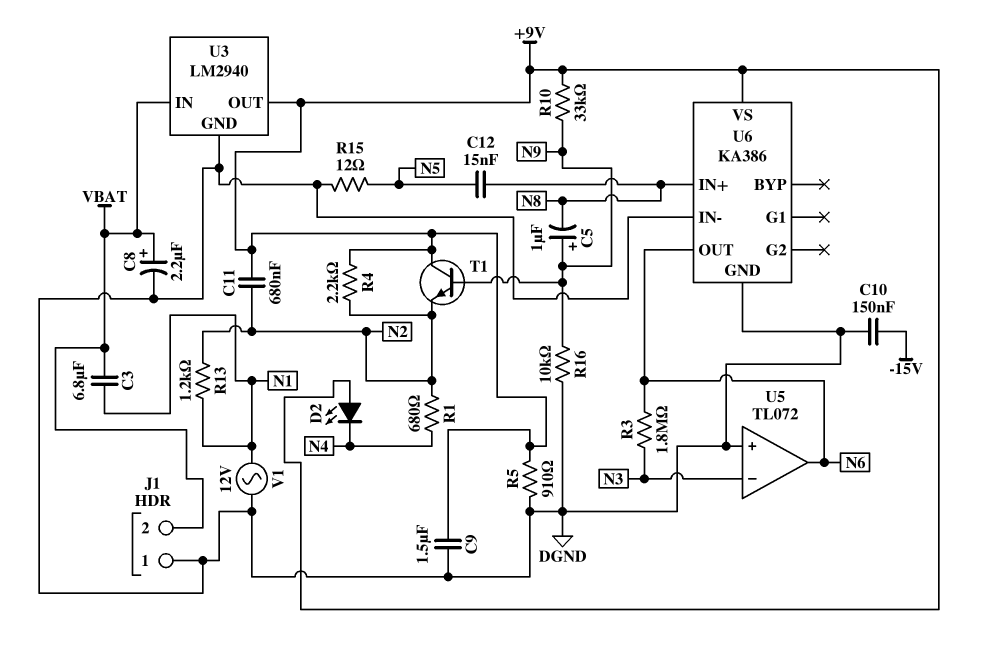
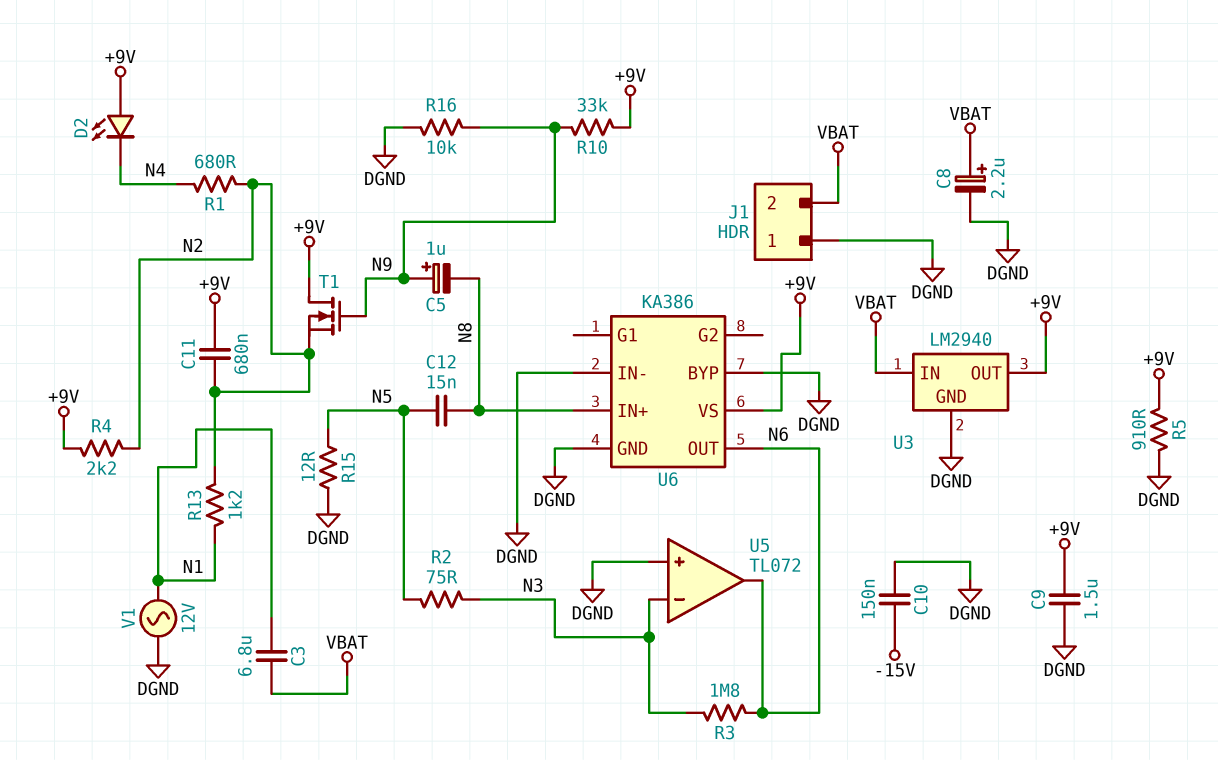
R2: none -> 75 (N3, N5)
T1: NPN (B N9, C +9V, E N2) -> NMOS (G N9, D +9V, S N2)
U6 pin BYP: none -> DGND

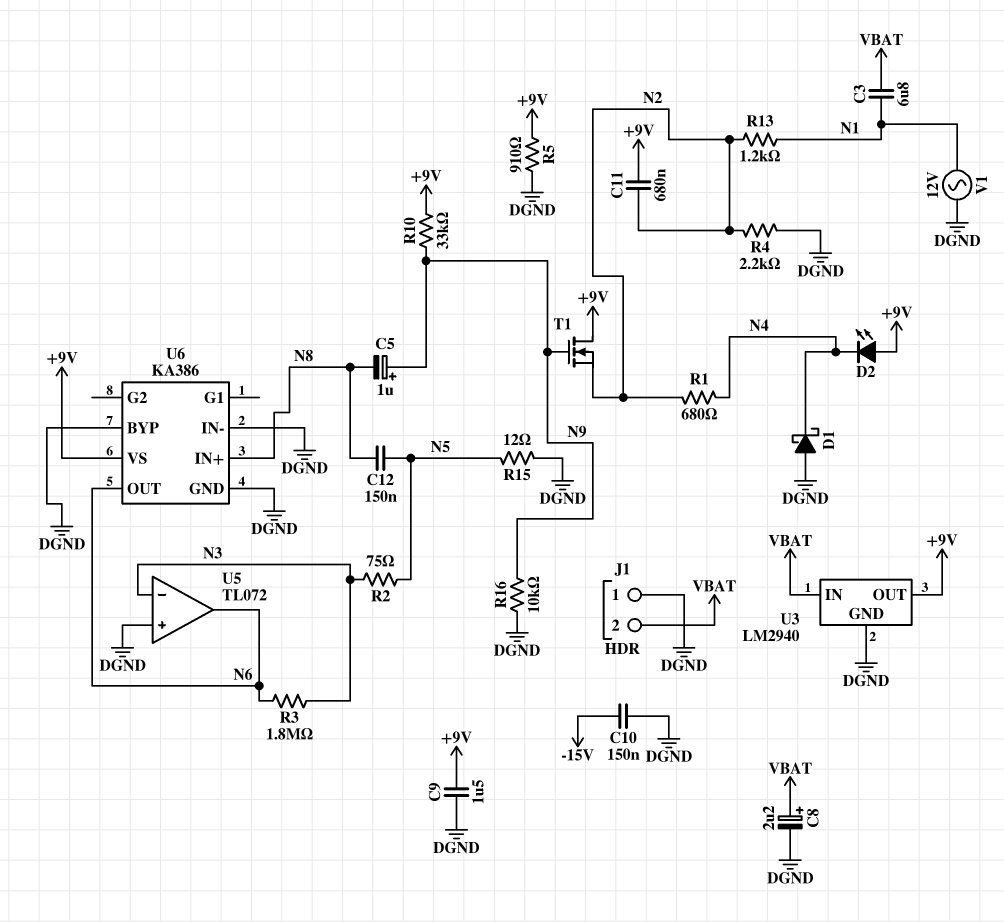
C12: 15nF (N5, N8) -> 150nF (N5, N8)
D1: none -> schottky (A DGND, K N4)
R4: 2.2k (+9V, N2) -> 2.2k (DGND, N2)

